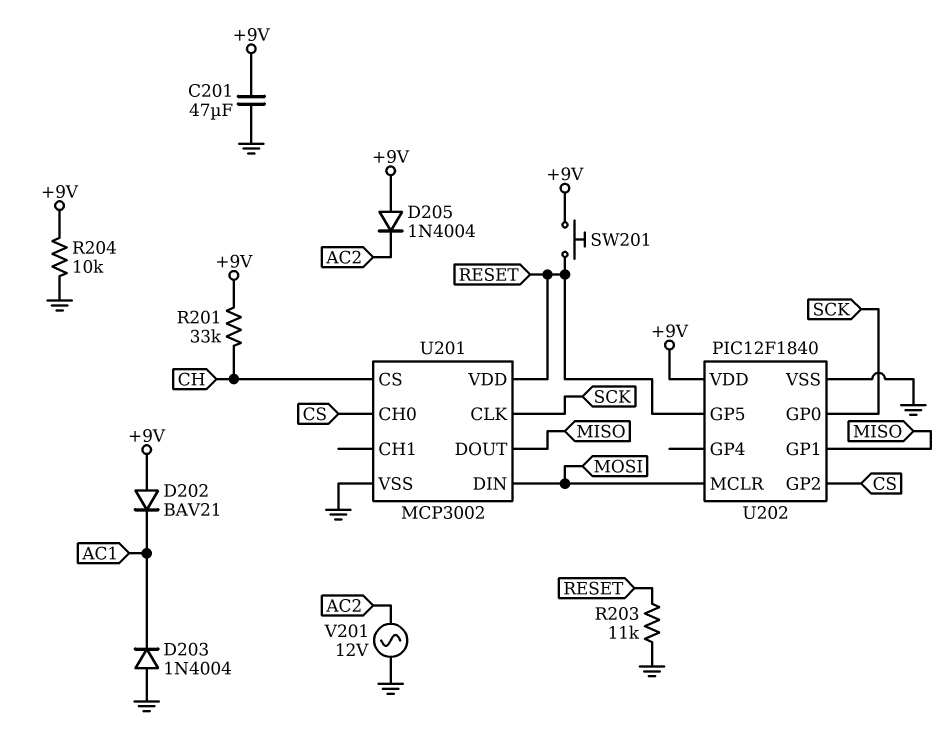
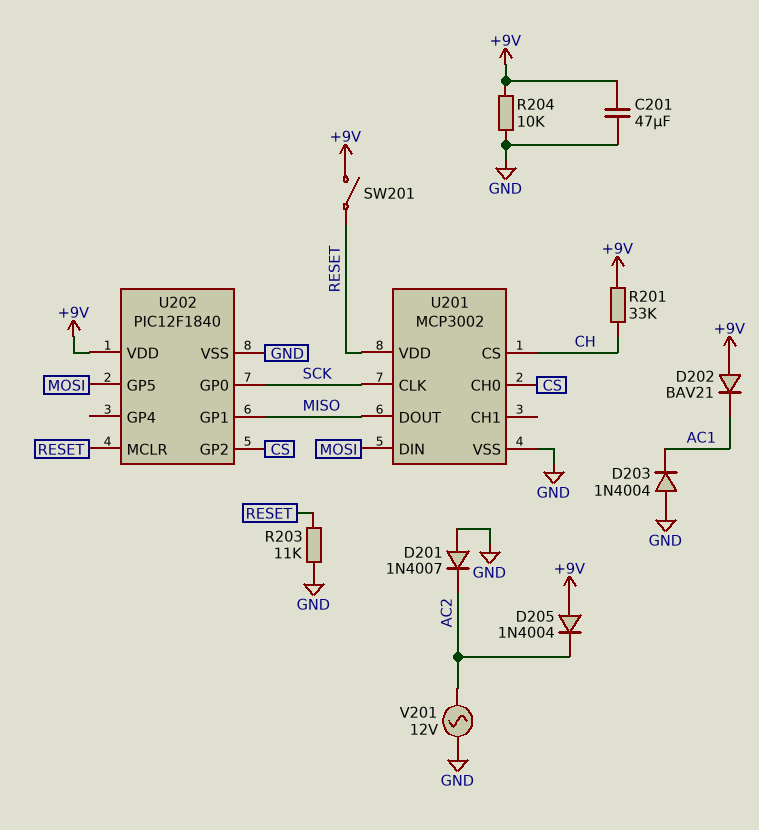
D201: none -> diode 1N4007 (A GND, K AC2)
SW201: button (+9V, RESET) -> switch (+9V, RESET)
U202 pin GP5: RESET -> MOSI
U202 pin MCLR: MOSI -> RESET

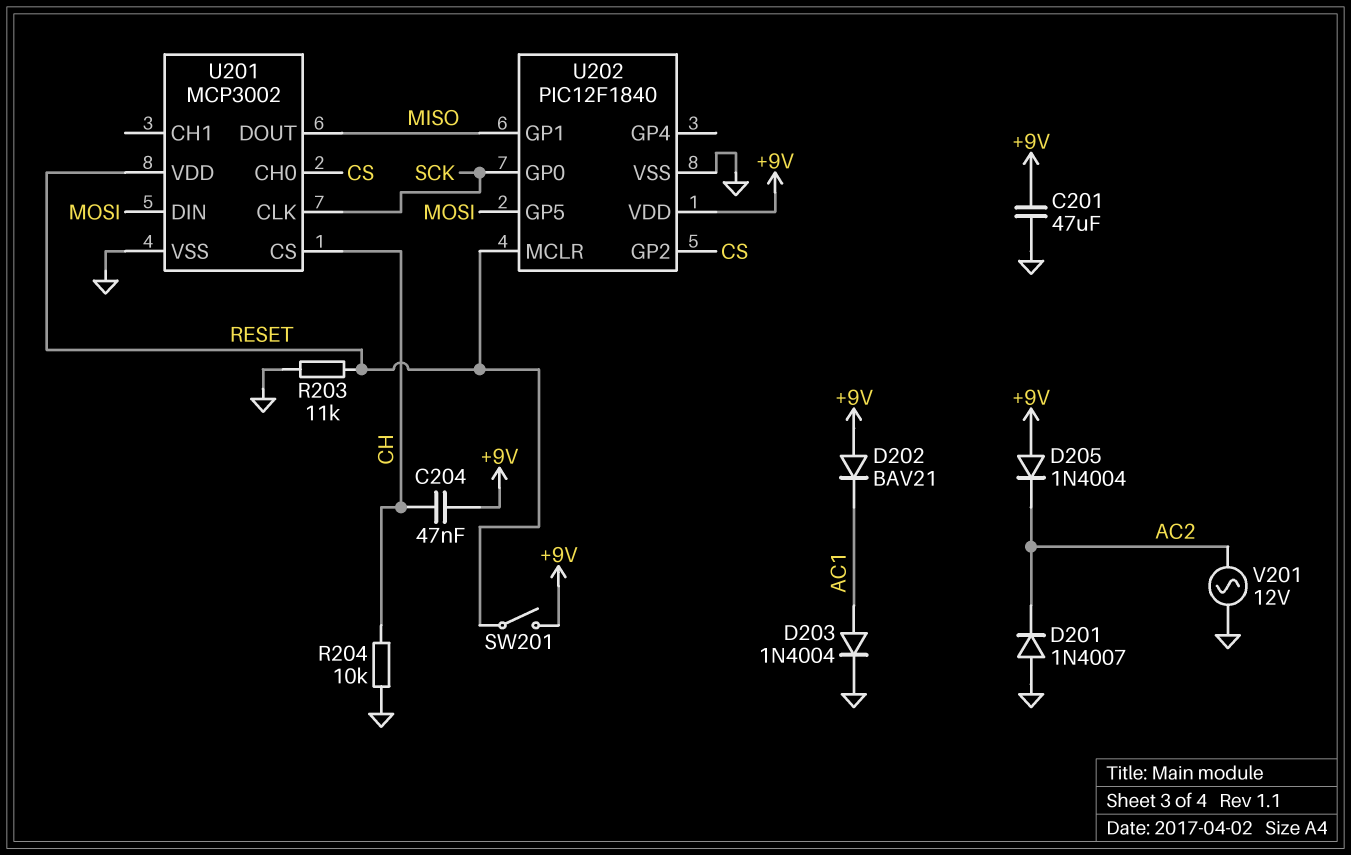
C204: none -> 47nF (+9V, CH)
D203: diode 1N4004 (A GND, K AC1) -> diode 1N4004 (A AC1, K GND)
R201: 33k (+9V, CH) -> none
R204: 10k (+9V, GND) -> 10k (CH, GND)

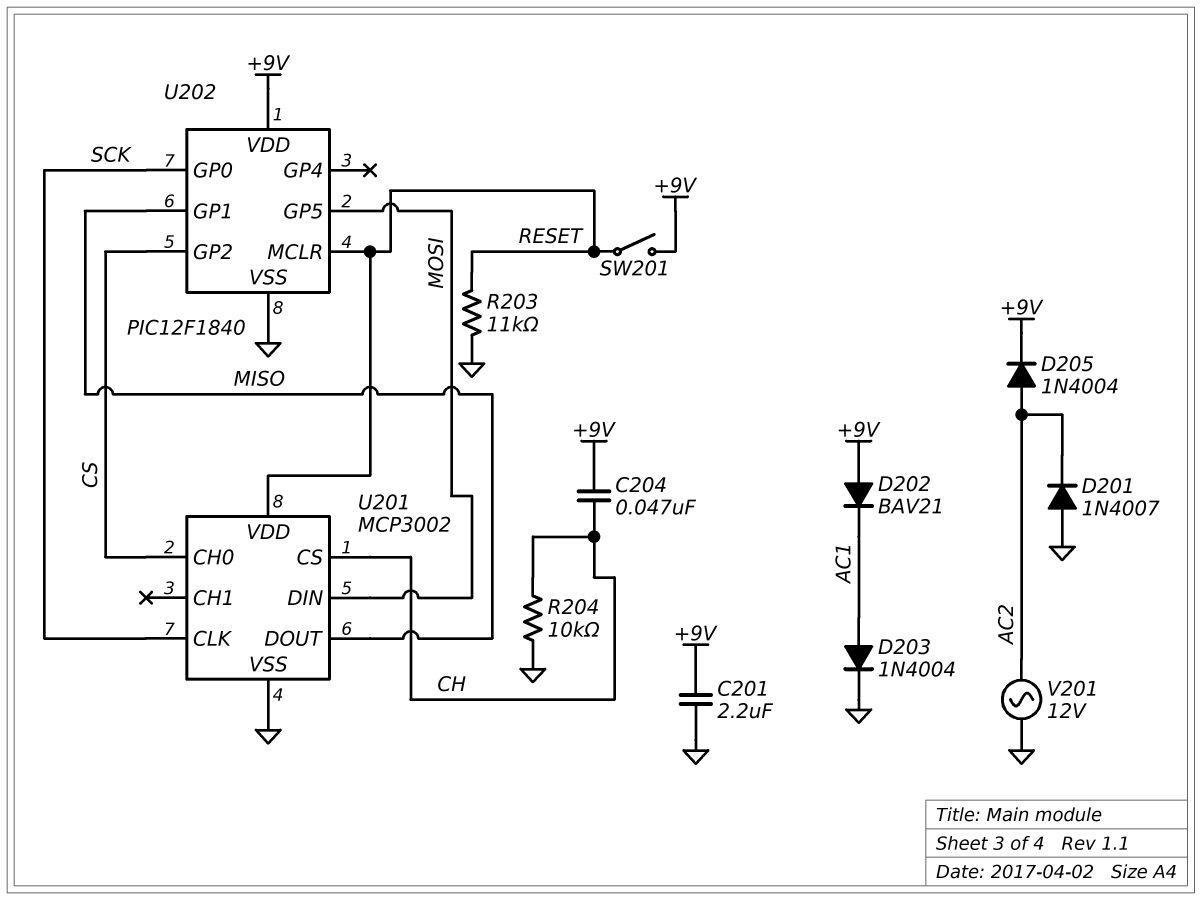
C201: 47uF (+9V, GND) -> 2.2uF (+9V, GND)
D205: diode 1N4004 (A +9V, K AC2) -> diode 1N4004 (A AC2, K +9V)

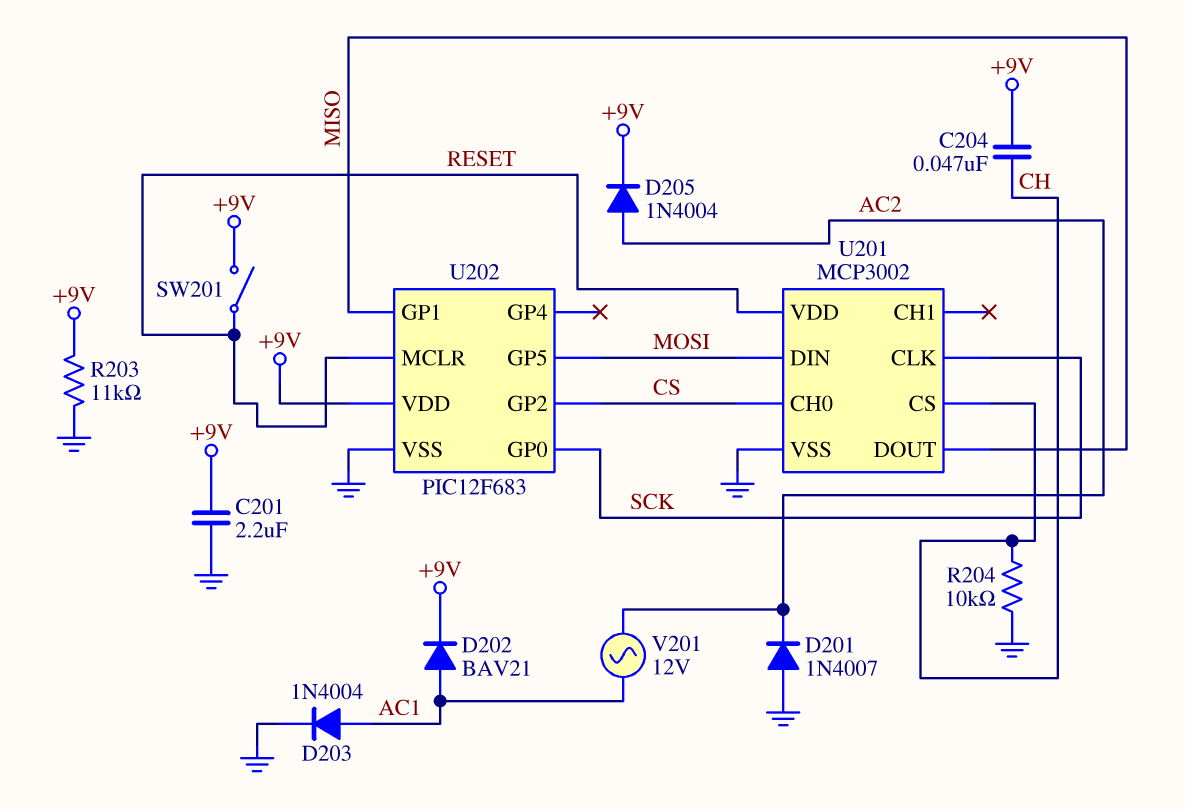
D202: diode BAV21 (A +9V, K AC1) -> diode BAV21 (A AC1, K +9V)
R203: 11k (GND, RESET) -> 11k (+9V, GND)
U202: PIC12F1840 -> PIC12F683
V201: AC 12V (AC2, GND) -> AC 12V (AC1, AC2)

